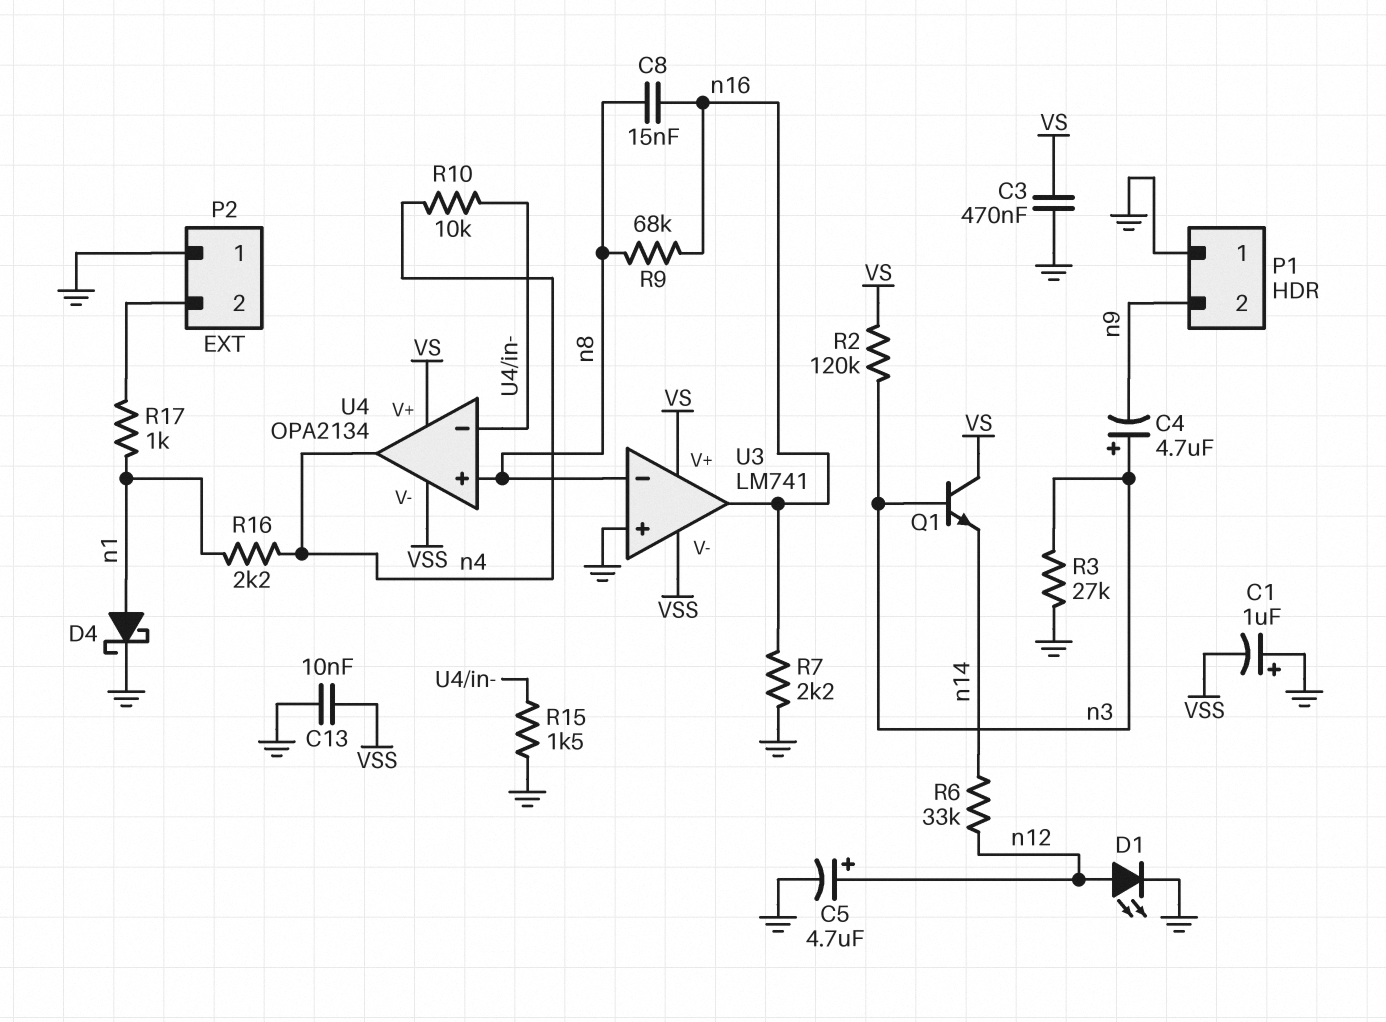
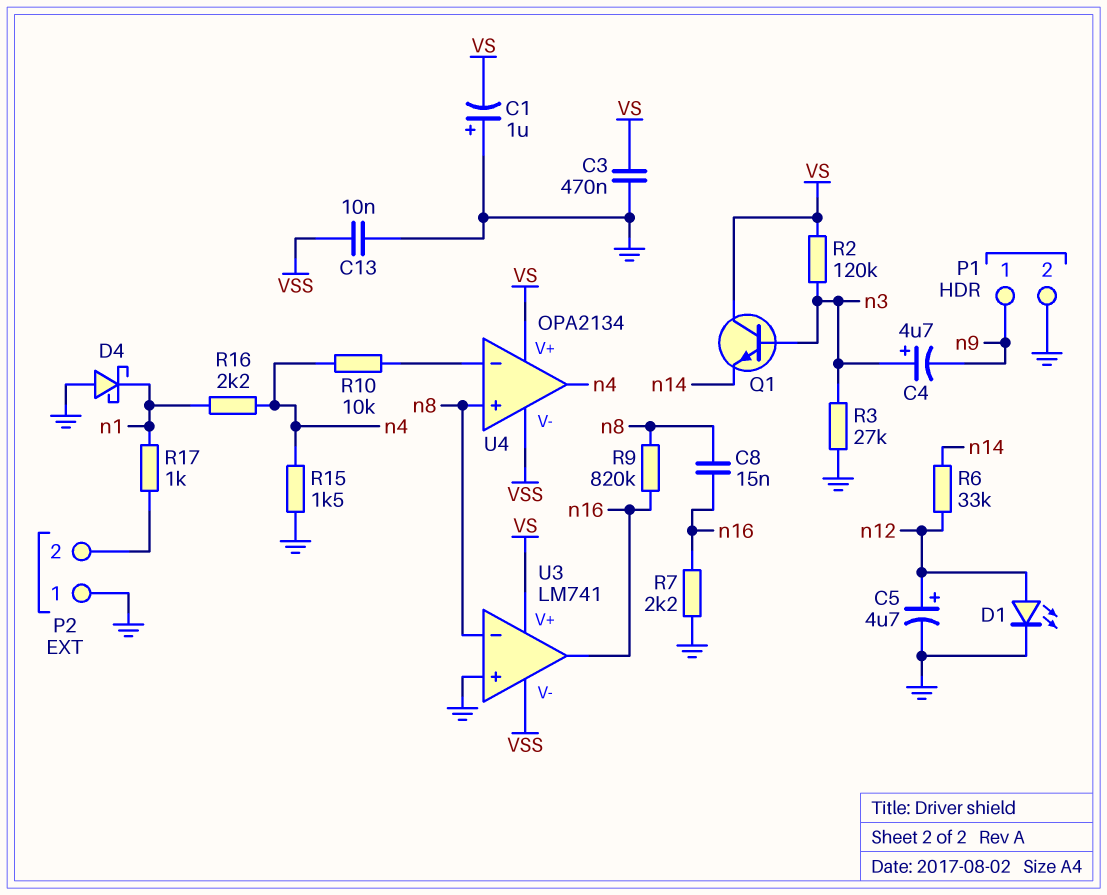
C1: 1uF (plus GND, minus VSS) -> 1uF (plus GND, minus VS)
D4: schottky (A n1, K GND) -> schottky (A GND, K n1)
P1 pin 1: GND -> n9
P1 pin 2: n9 -> GND
R9: 68k (n8, n16) -> 820k (n8, n16)
R15: 1.5k (GND, U4/in-) -> 1.5k (GND, n4)

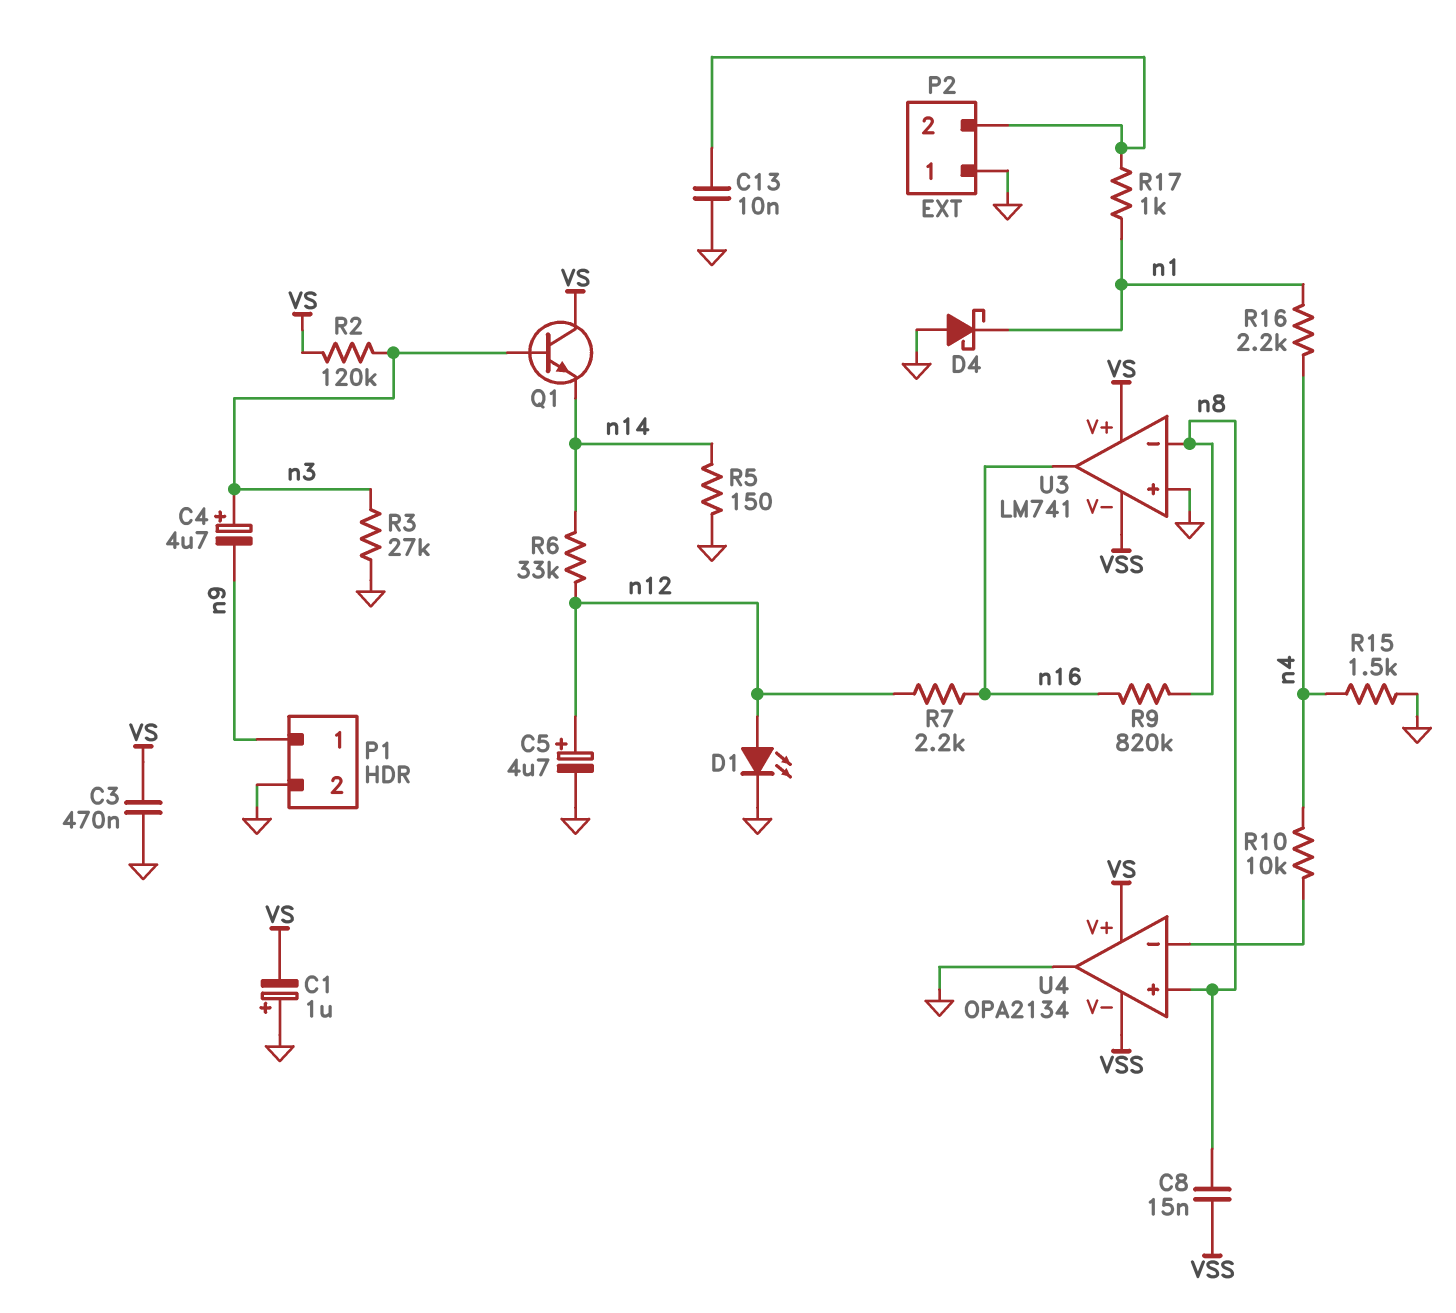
C8: 15nF (n8, n16) -> 15nF (VSS, n8)
C13: 10nF (GND, VSS) -> 10nF (GND, P2/2)
R5: none -> 150 (GND, n14)
R7: 2.2k (GND, n16) -> 2.2k (n12, n16)
U4 pin out: n4 -> GND

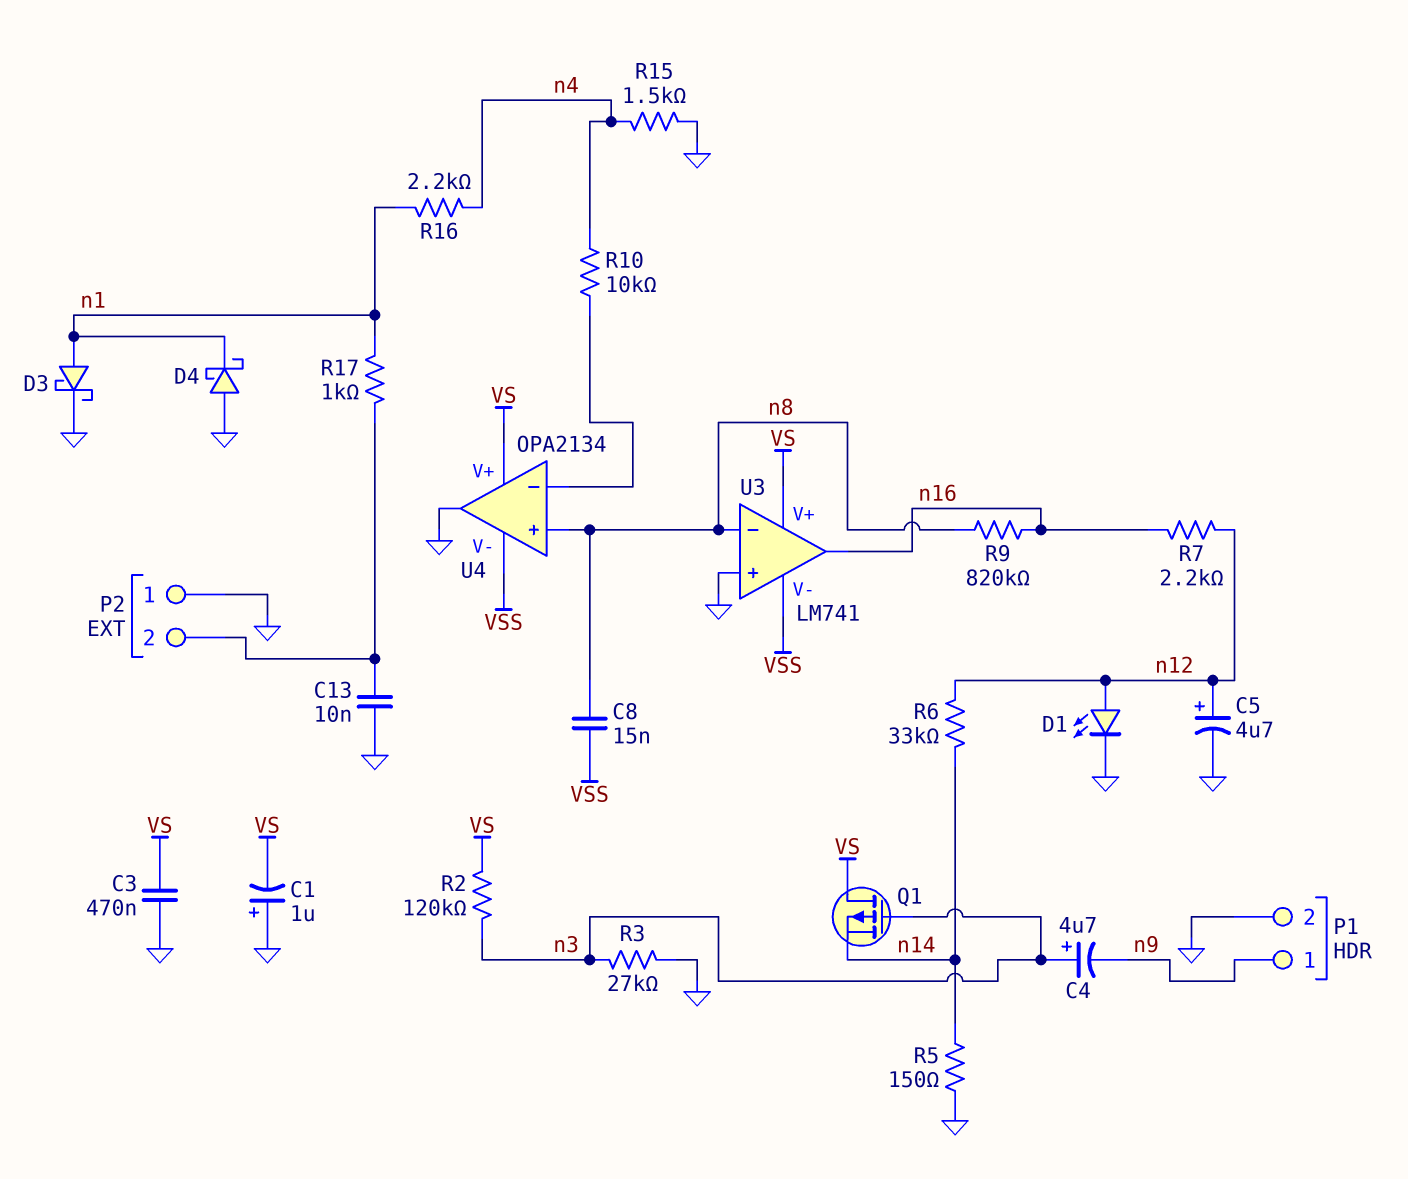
D3: none -> schottky (A n1, K GND)
Q1: NPN (B n3, C VS, E n14) -> PMOS (G n3, D VS, S n14)

